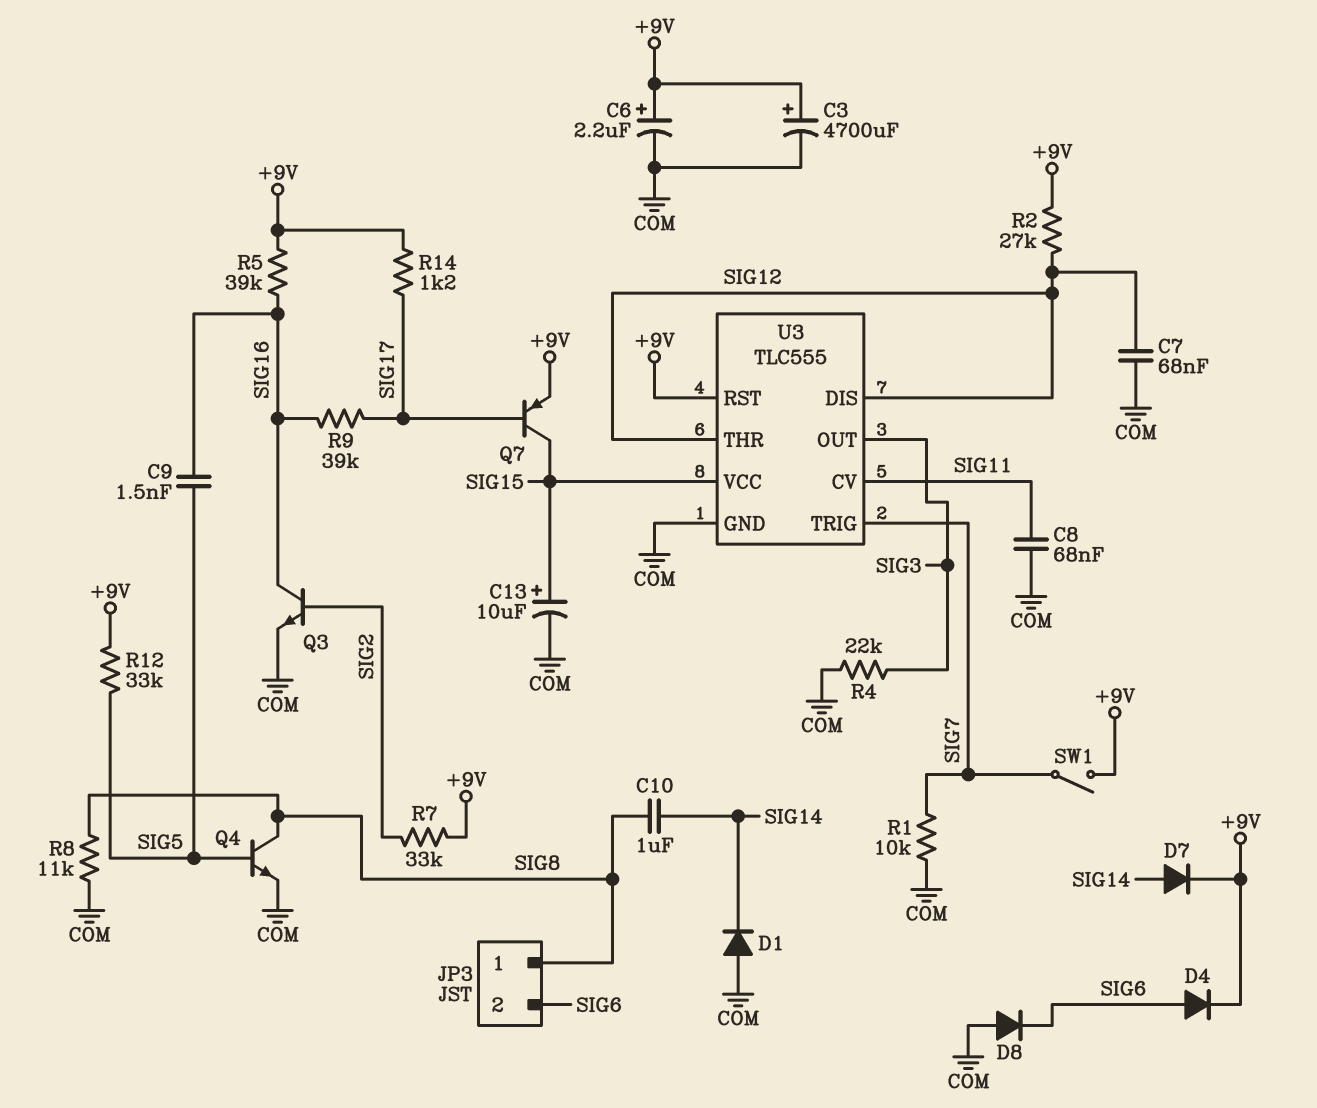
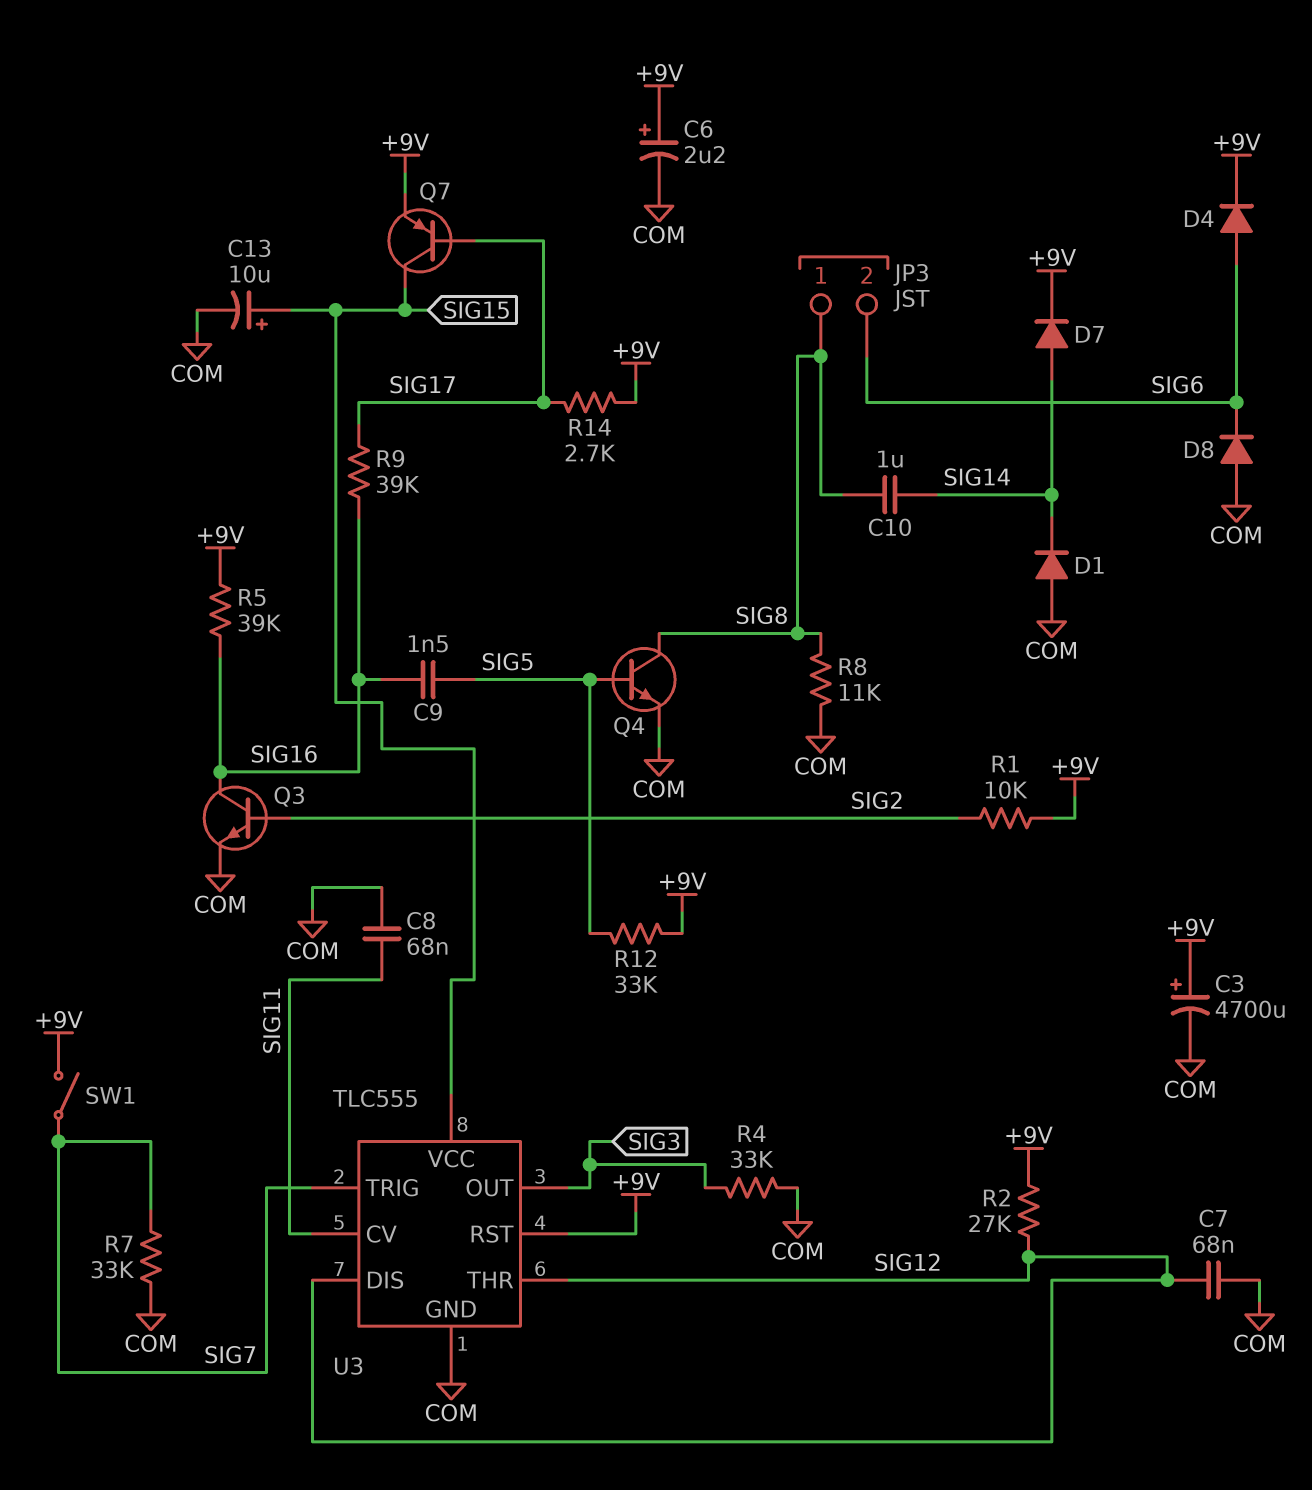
R1: 10k (COM, SIG7) -> 10k (+9V, SIG2)
R4: 22k (COM, SIG3) -> 33k (COM, SIG3)
R7: 33k (+9V, SIG2) -> 33k (COM, SIG7)
R14: 1.2k (+9V, SIG17) -> 2.7k (+9V, SIG17)

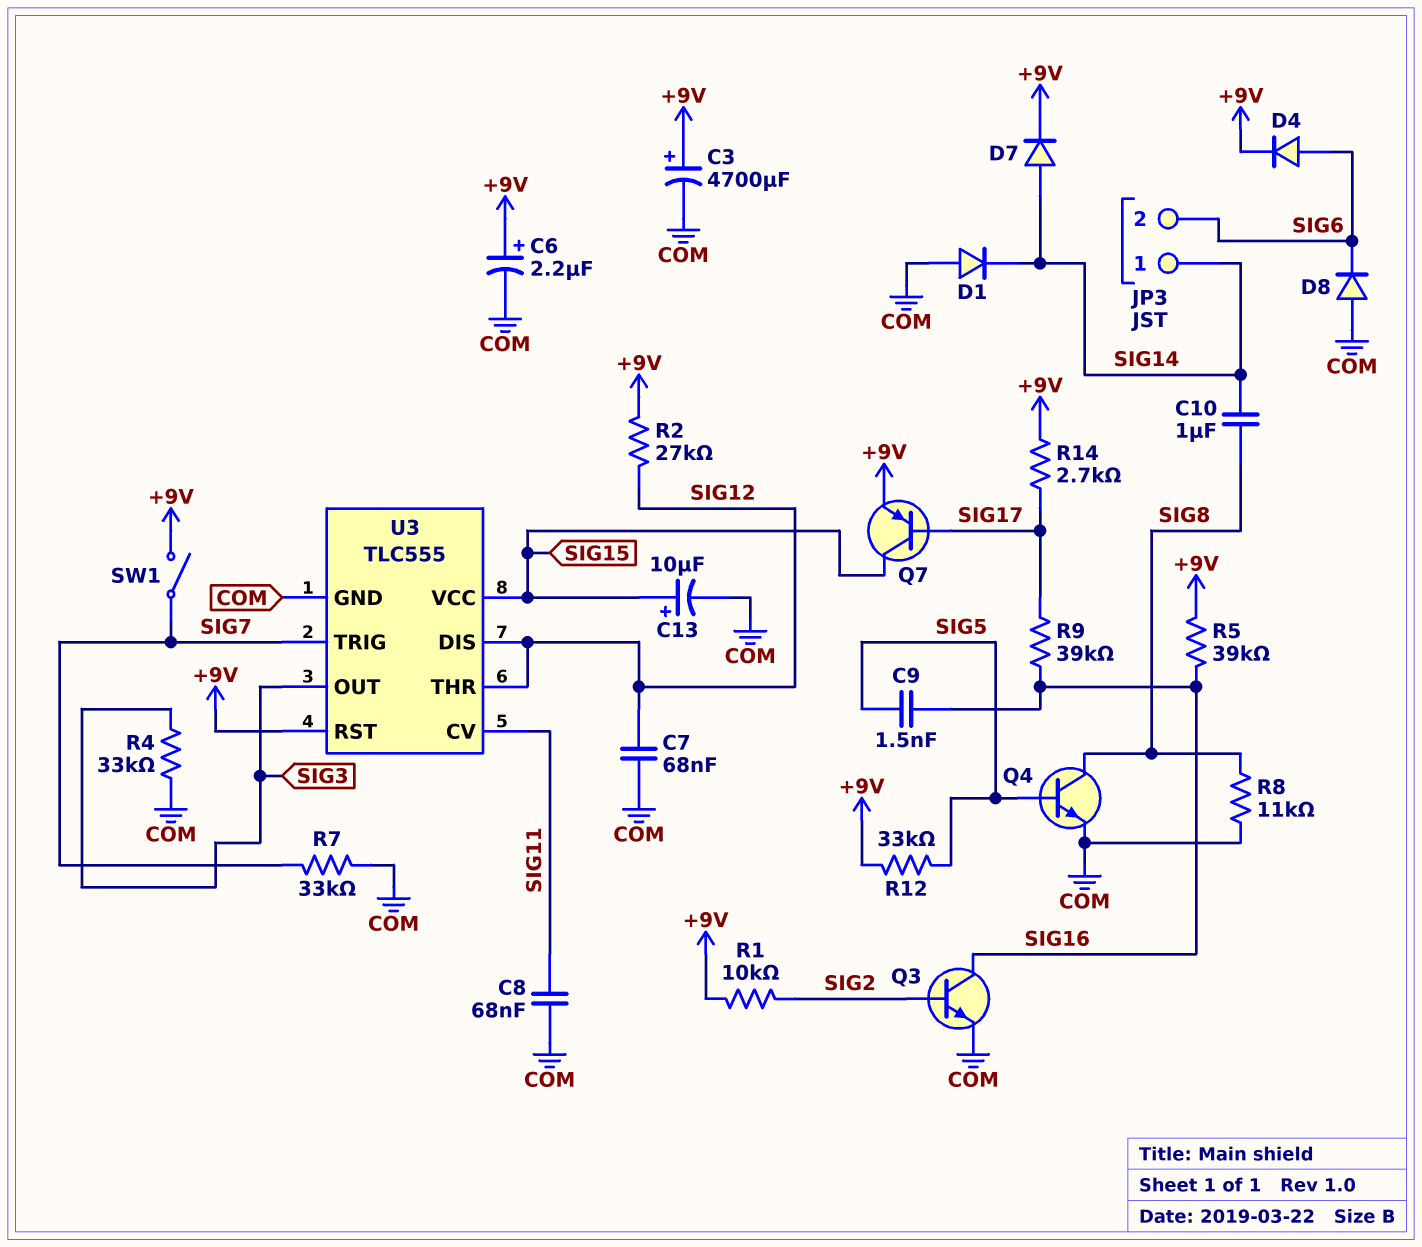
JP3 pin 1: SIG8 -> SIG14

